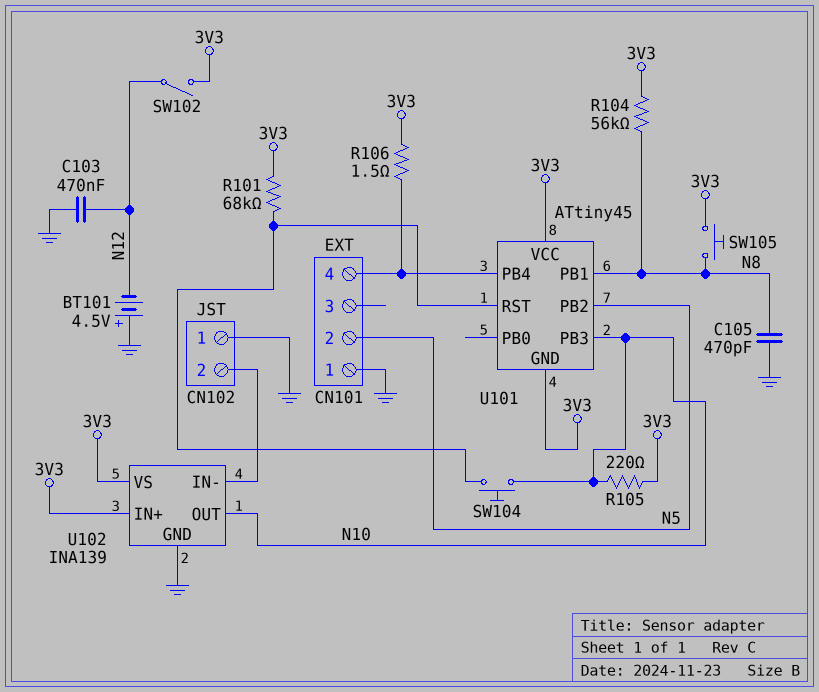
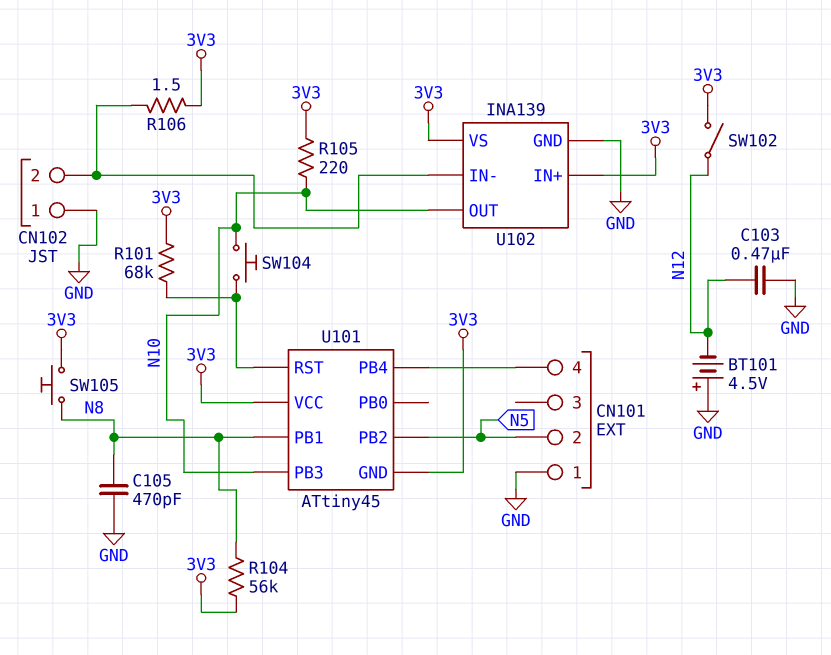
R106: 1.5 (3V3, CN101/4) -> 1.5 (3V3, CN102/2)

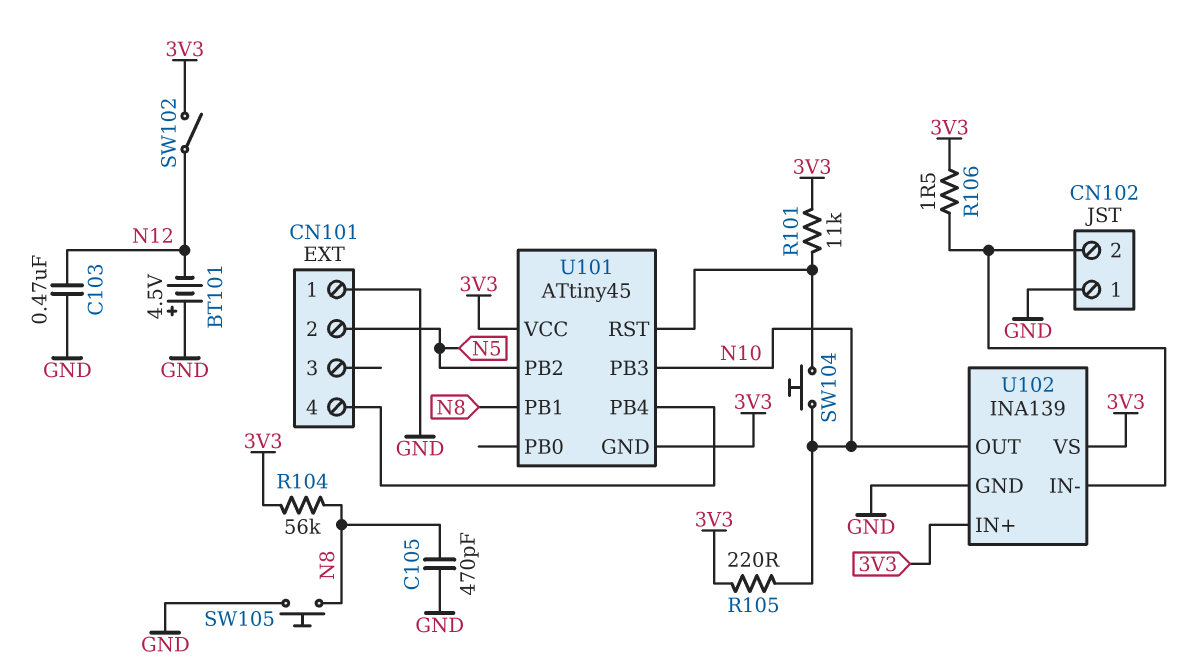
R101: 68k (3V3, U101/RST) -> 11k (3V3, U101/RST)
SW105: button (3V3, N8) -> button (GND, N8)

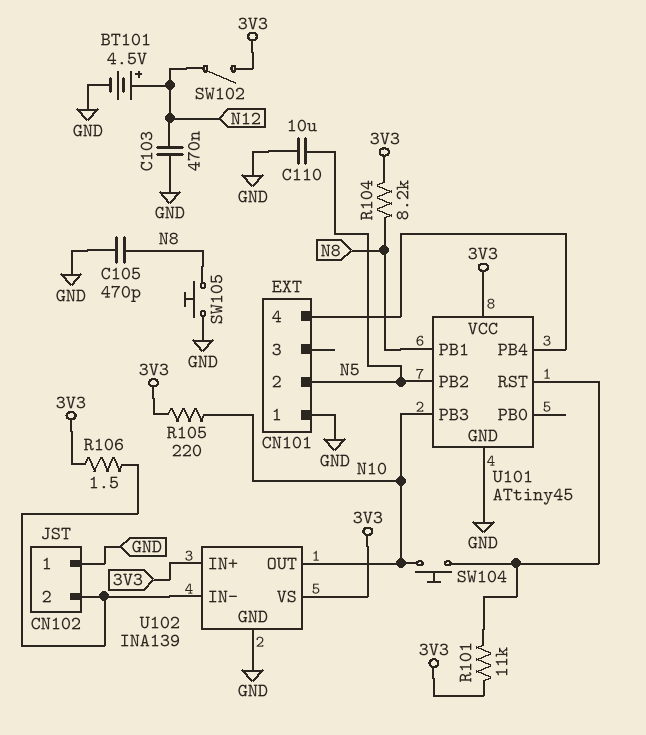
BT101: 4.5V (plus GND, minus N12) -> 4.5V (plus N12, minus GND)
C110: none -> 10uF (GND, N5)
R104: 56k (3V3, N8) -> 8.2k (3V3, N8)
U101 pin GND: 3V3 -> GND

